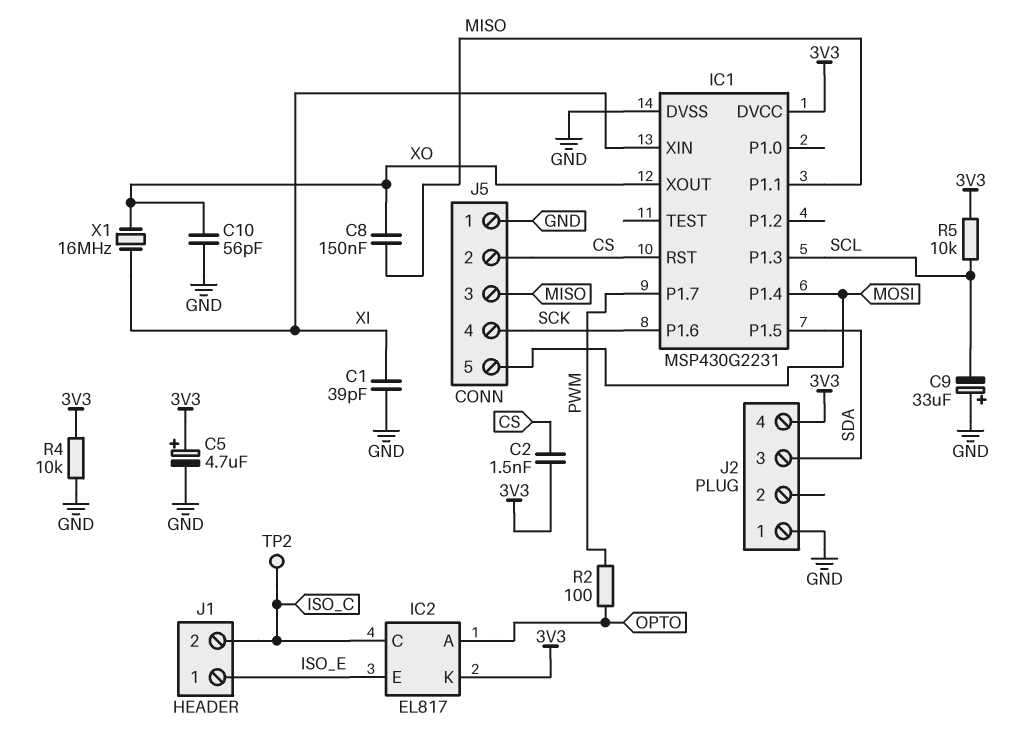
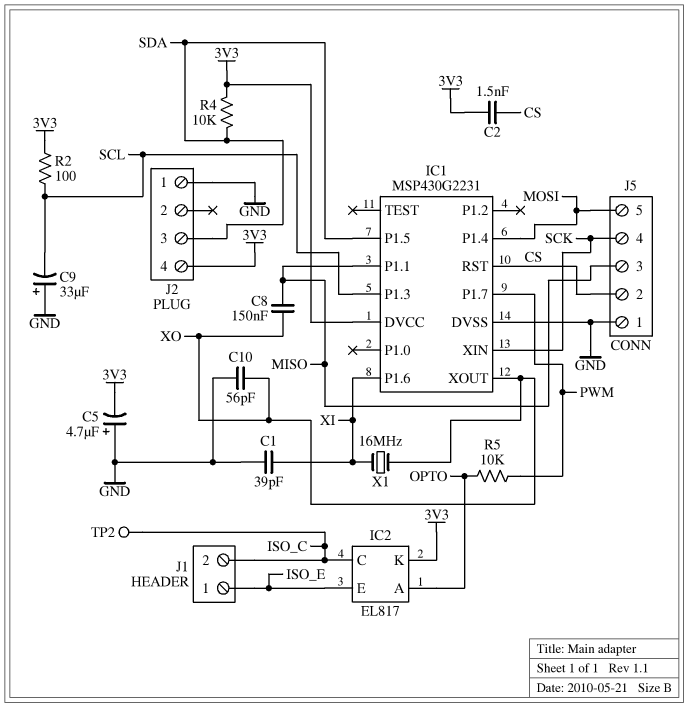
C5: 4.7uF (plus 3V3, minus GND) -> 4.7uF (plus GND, minus 3V3)
IC1 pin P1.6: SCK -> XI
IC1 pin XIN: XI -> SCK
R2: 100 (OPTO, PWM) -> 100 (3V3, SCL)
R4: 10k (3V3, GND) -> 10k (3V3, SDA)
R5: 10k (3V3, SCL) -> 10k (OPTO, PWM)

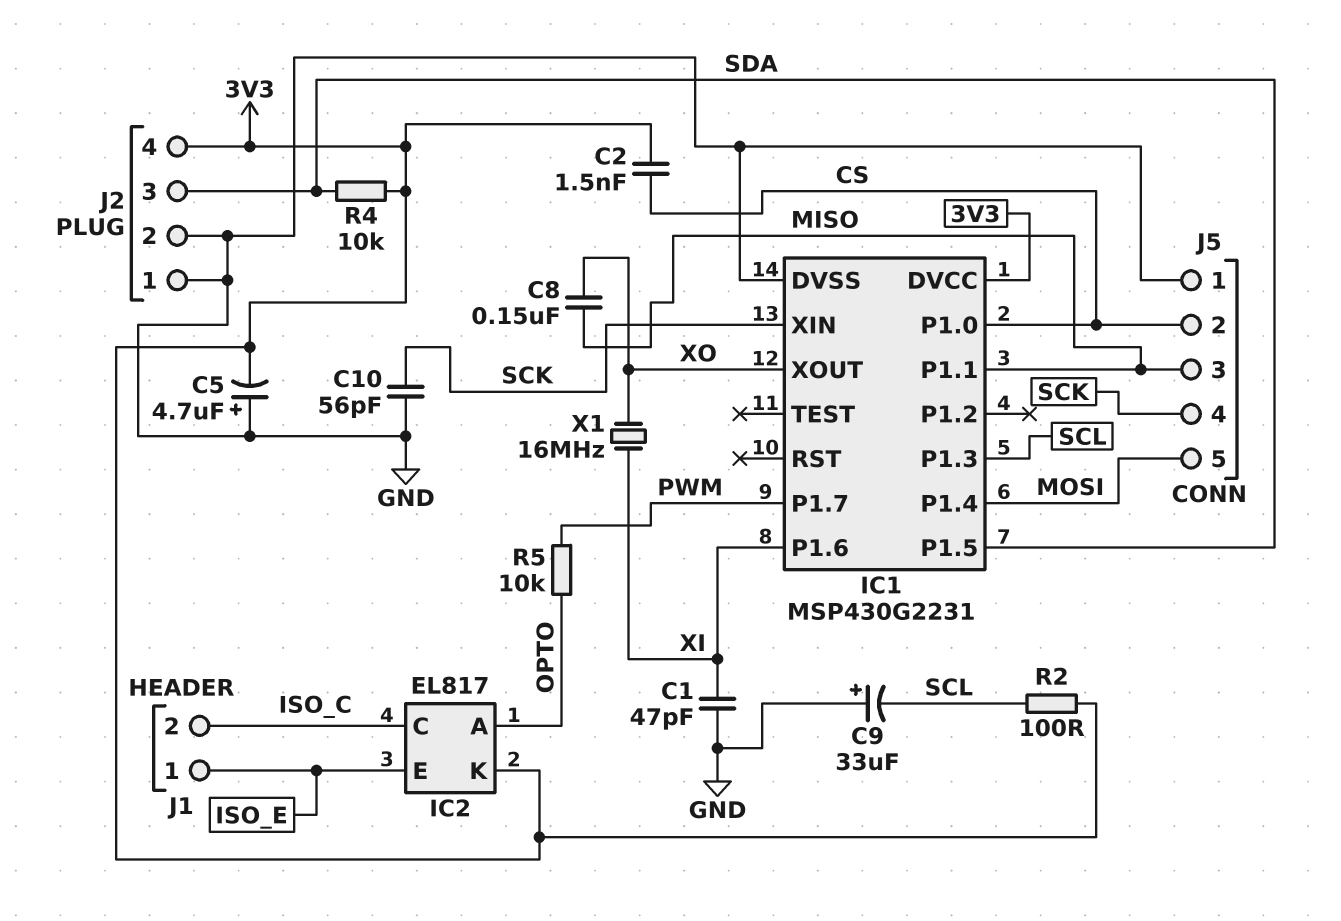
C1: 39pF (GND, XI) -> 47pF (GND, XI)
C10: 56pF (GND, XO) -> 56pF (GND, SCK)
IC1 pin P1.0: none -> CS
IC1 pin RST: CS -> none
J2 pin 2: none -> GND
TP2: test point (ISO_C) -> none

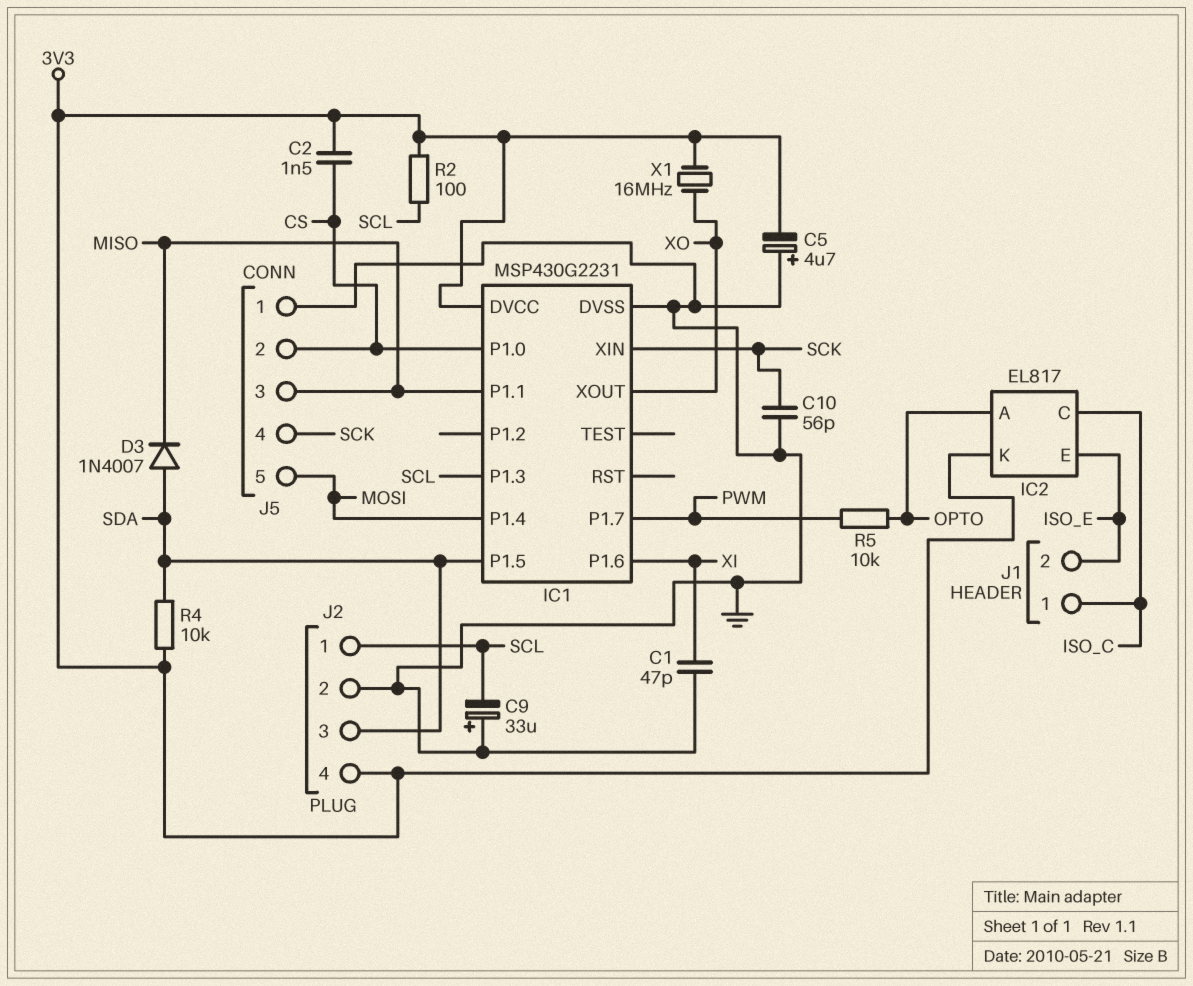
C8: 150nF (MISO, XO) -> none
D3: none -> diode 1N4007 (A SDA, K MISO)
J1 pin 1: ISO_E -> ISO_C
J1 pin 2: ISO_C -> ISO_E
J2 pin 1: GND -> SCL
X1: 16MHz (XI, XO) -> 16MHz (3V3, XO)

